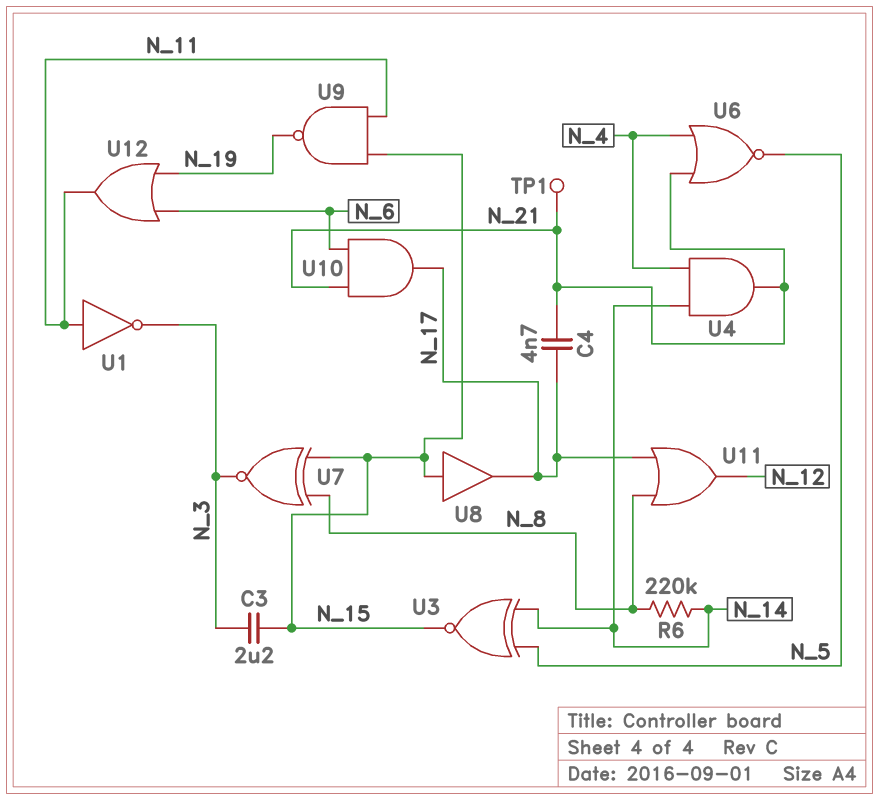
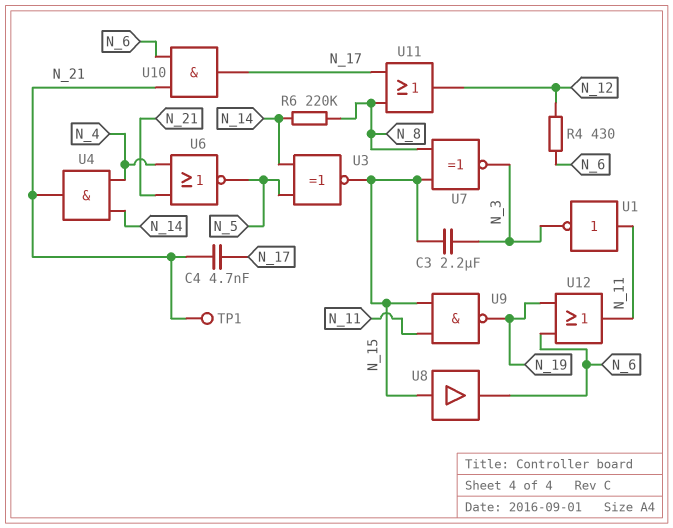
R4: none -> 430 (N_6, N_12)
U8: buffer (in N_15, out N_17) -> buffer (in N_15, out N_6)

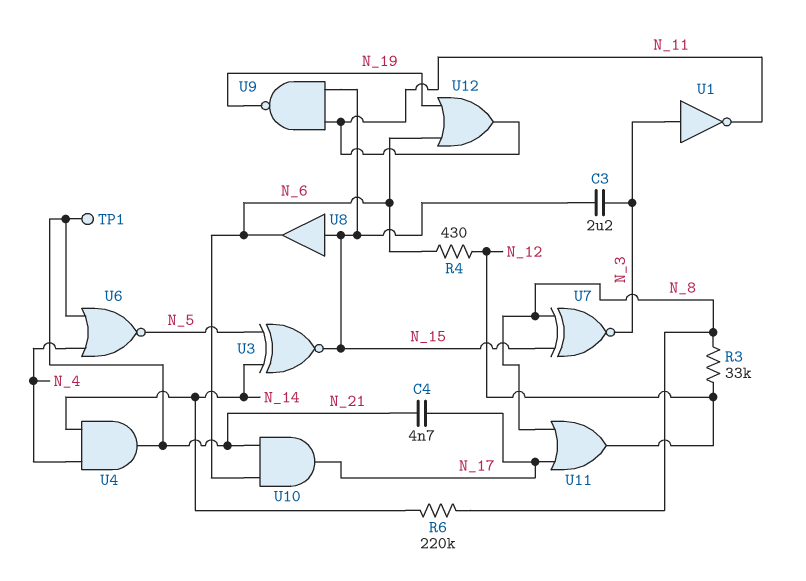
R3: none -> 33k (N_8, N_12)
U1: NOT (in N_11, out N_3) -> NOT (in N_3, out N_11)

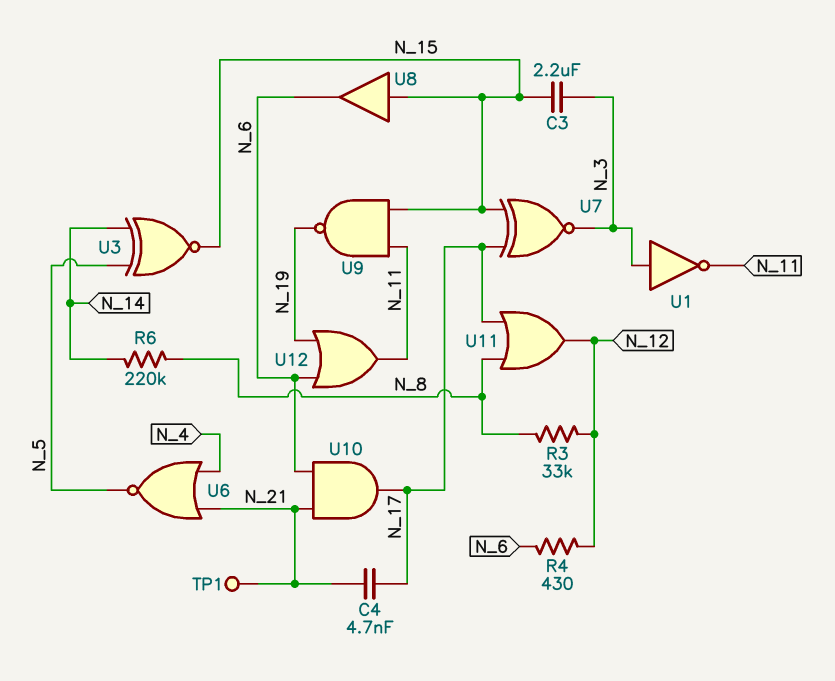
U4: AND (in N_4, in N_14, out N_21) -> none
U7: XNOR (in N_8, in N_15, out N_3) -> XNOR (in N_15, in N_17, out N_3)

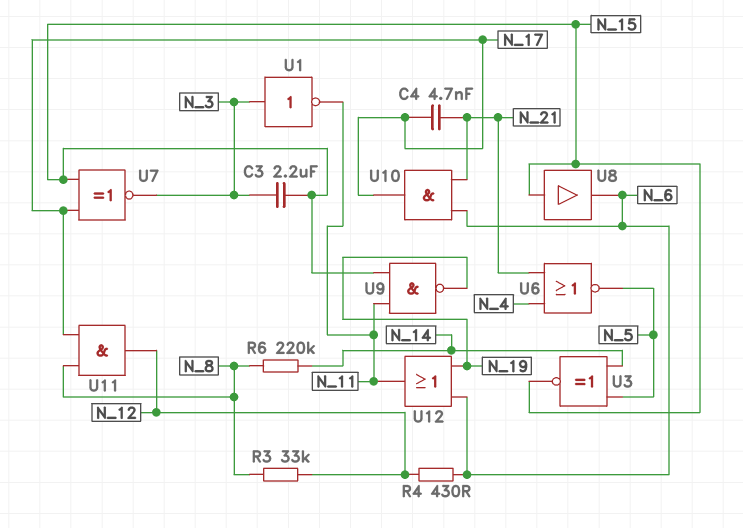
TP1: test point (N_21) -> none
U11: OR (in N_8, in N_17, out N_12) -> AND (in N_8, in N_17, out N_12)

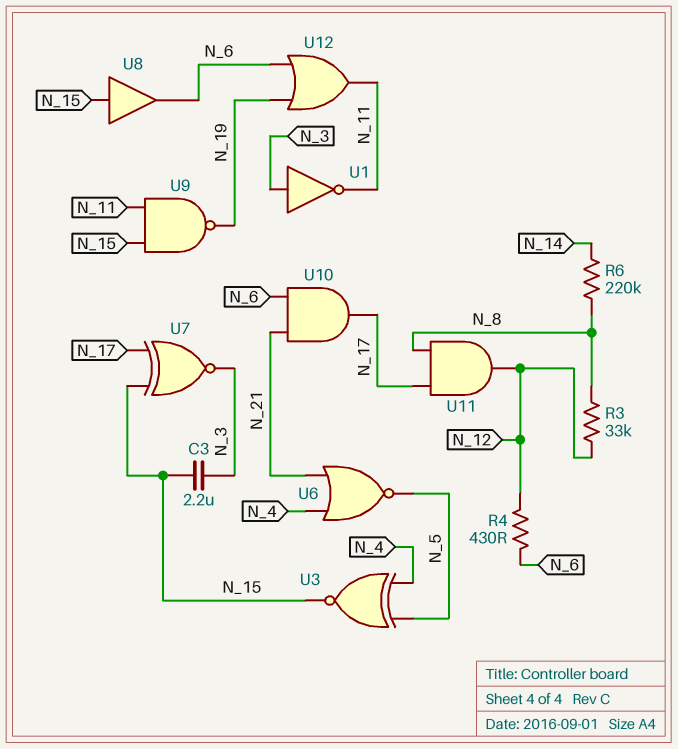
C4: 4.7nF (N_17, N_21) -> none
U3: XNOR (in N_5, in N_14, out N_15) -> XNOR (in N_4, in N_5, out N_15)

